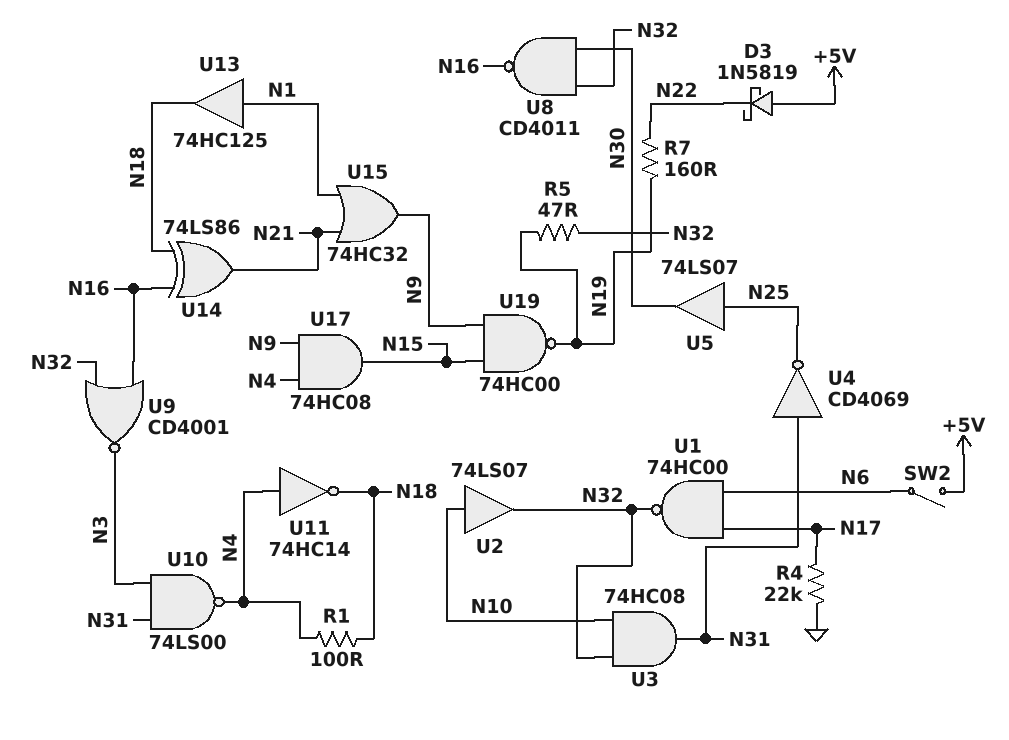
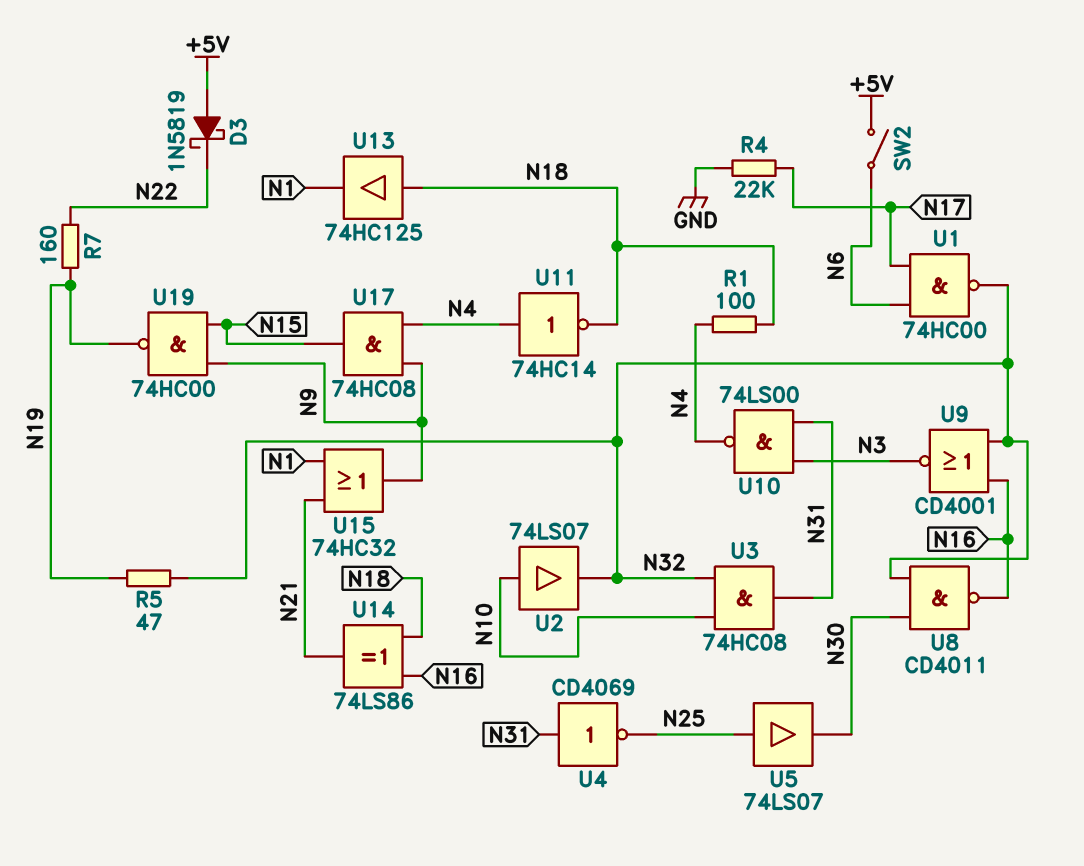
U13: buffer 74HC125 (in N1, out N18) -> buffer 74HC125 (in N18, out N1)

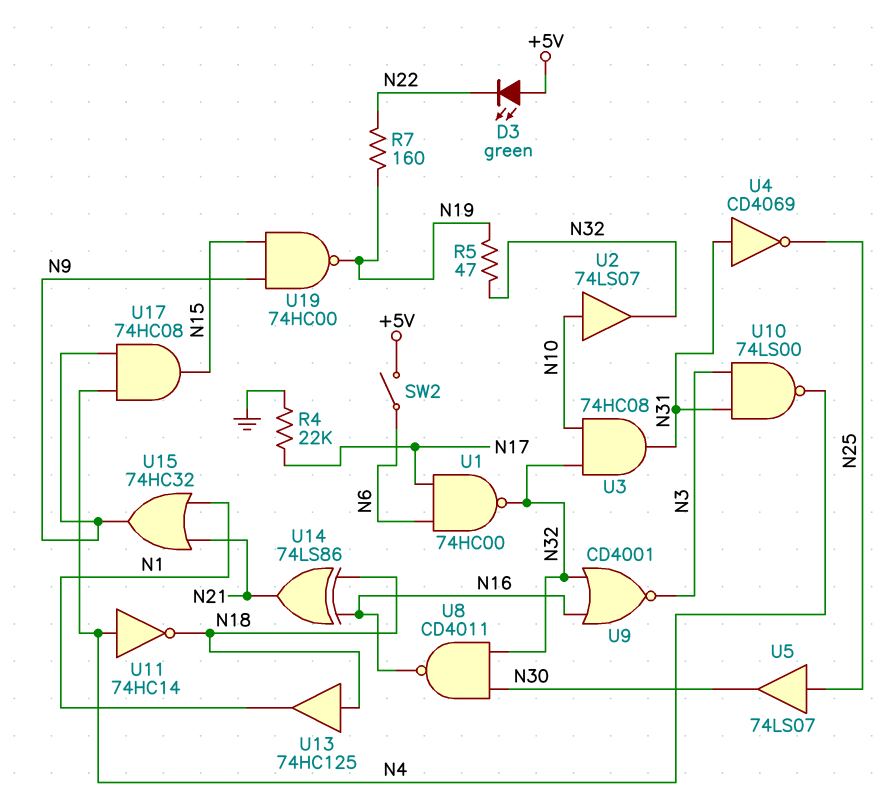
D3: schottky 1N5819 (A +5V, K N22) -> LED green (A +5V, K N22)
R1: 100 (N4, N18) -> none

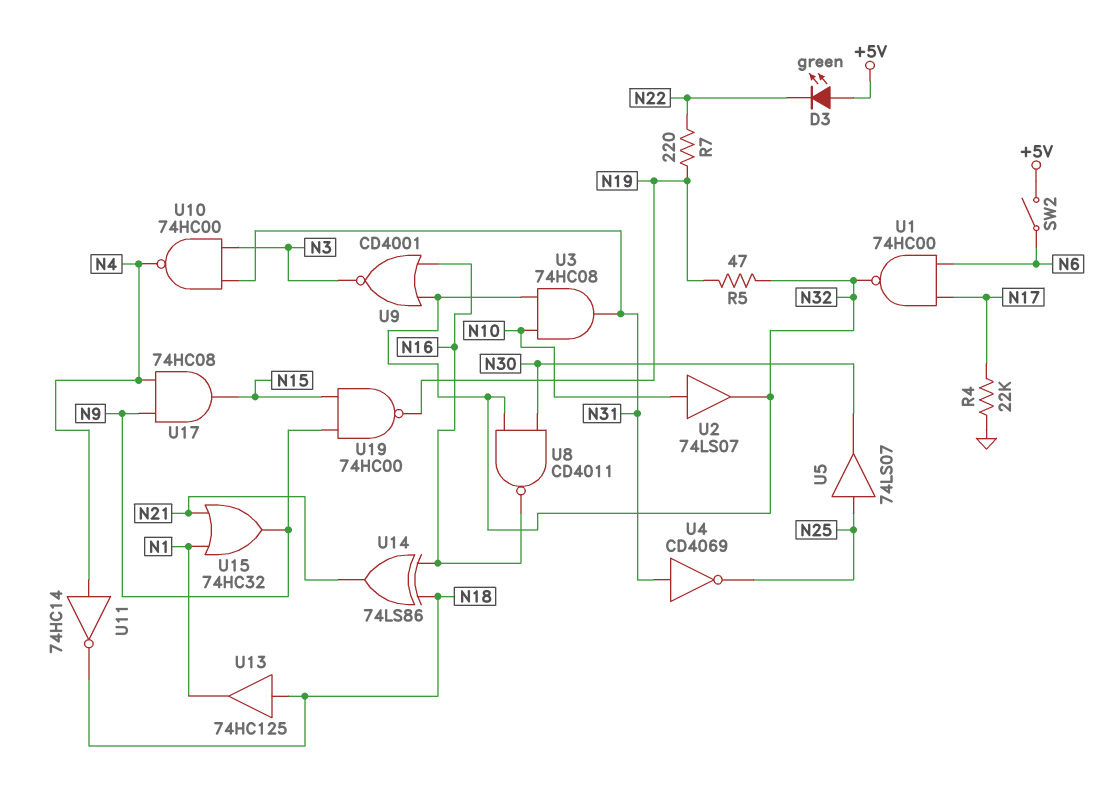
R7: 160 (N19, N22) -> 220 (N19, N22)
U10: NAND 74LS00 (in N3, in N31, out N4) -> NAND 74HC00 (in N3, in N31, out N4)

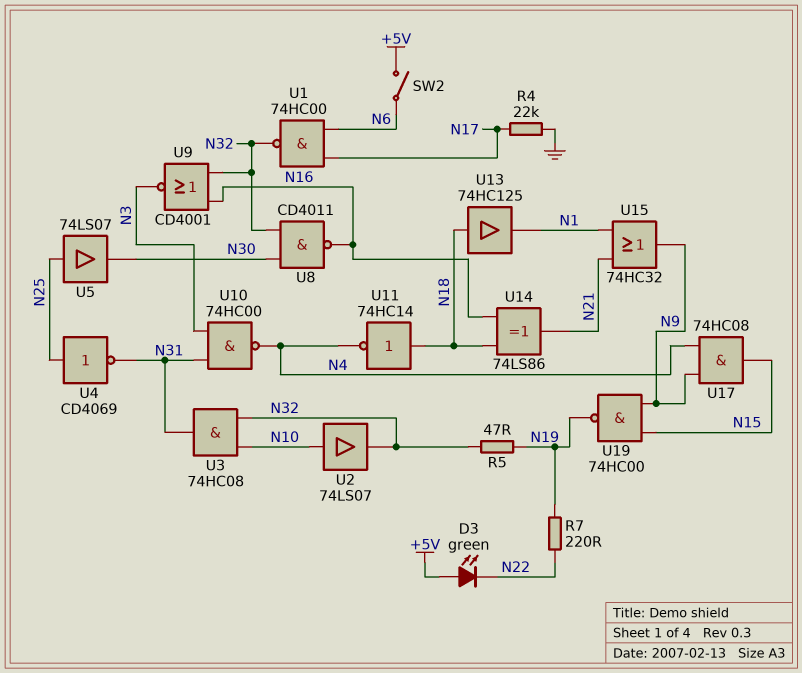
U4: NOT CD4069 (in N31, out N25) -> NOT CD4069 (in N25, out N31)
U11: NOT 74HC14 (in N4, out N18) -> NOT 74HC14 (in N18, out N4)

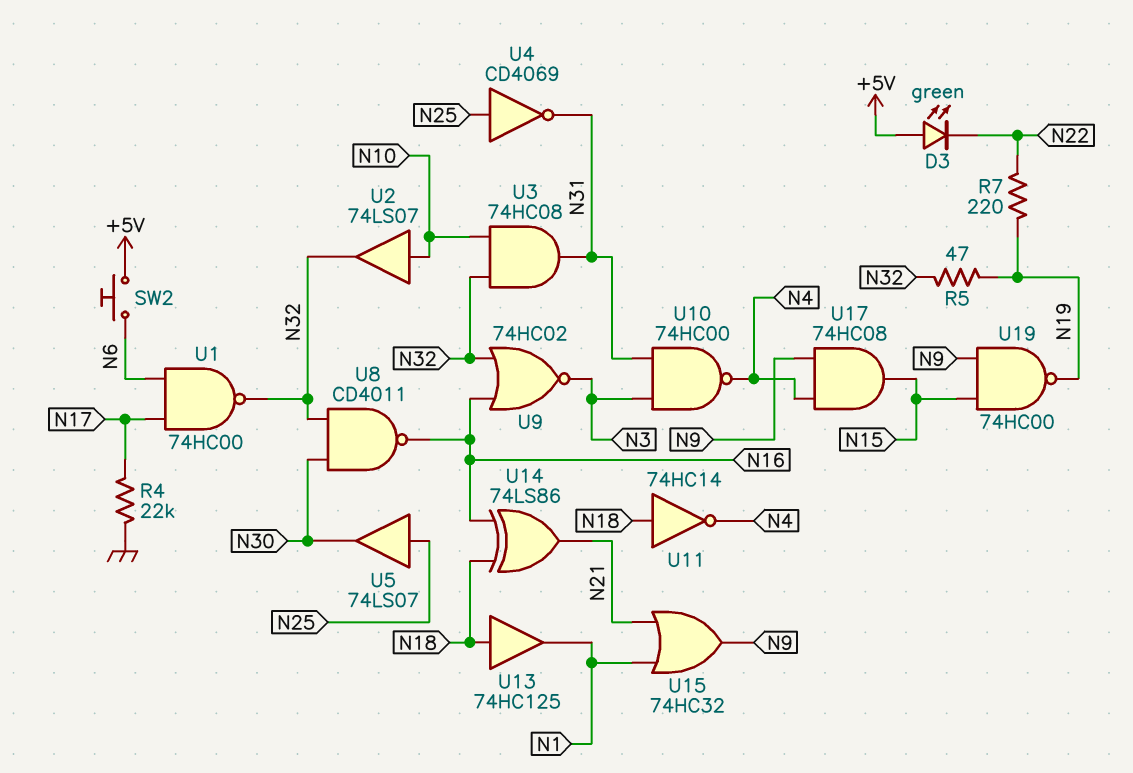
SW2: switch (+5V, N6) -> button (+5V, N6)
U9: NOR CD4001 (in N16, in N32, out N3) -> NOR 74HC02 (in N16, in N32, out N3)

